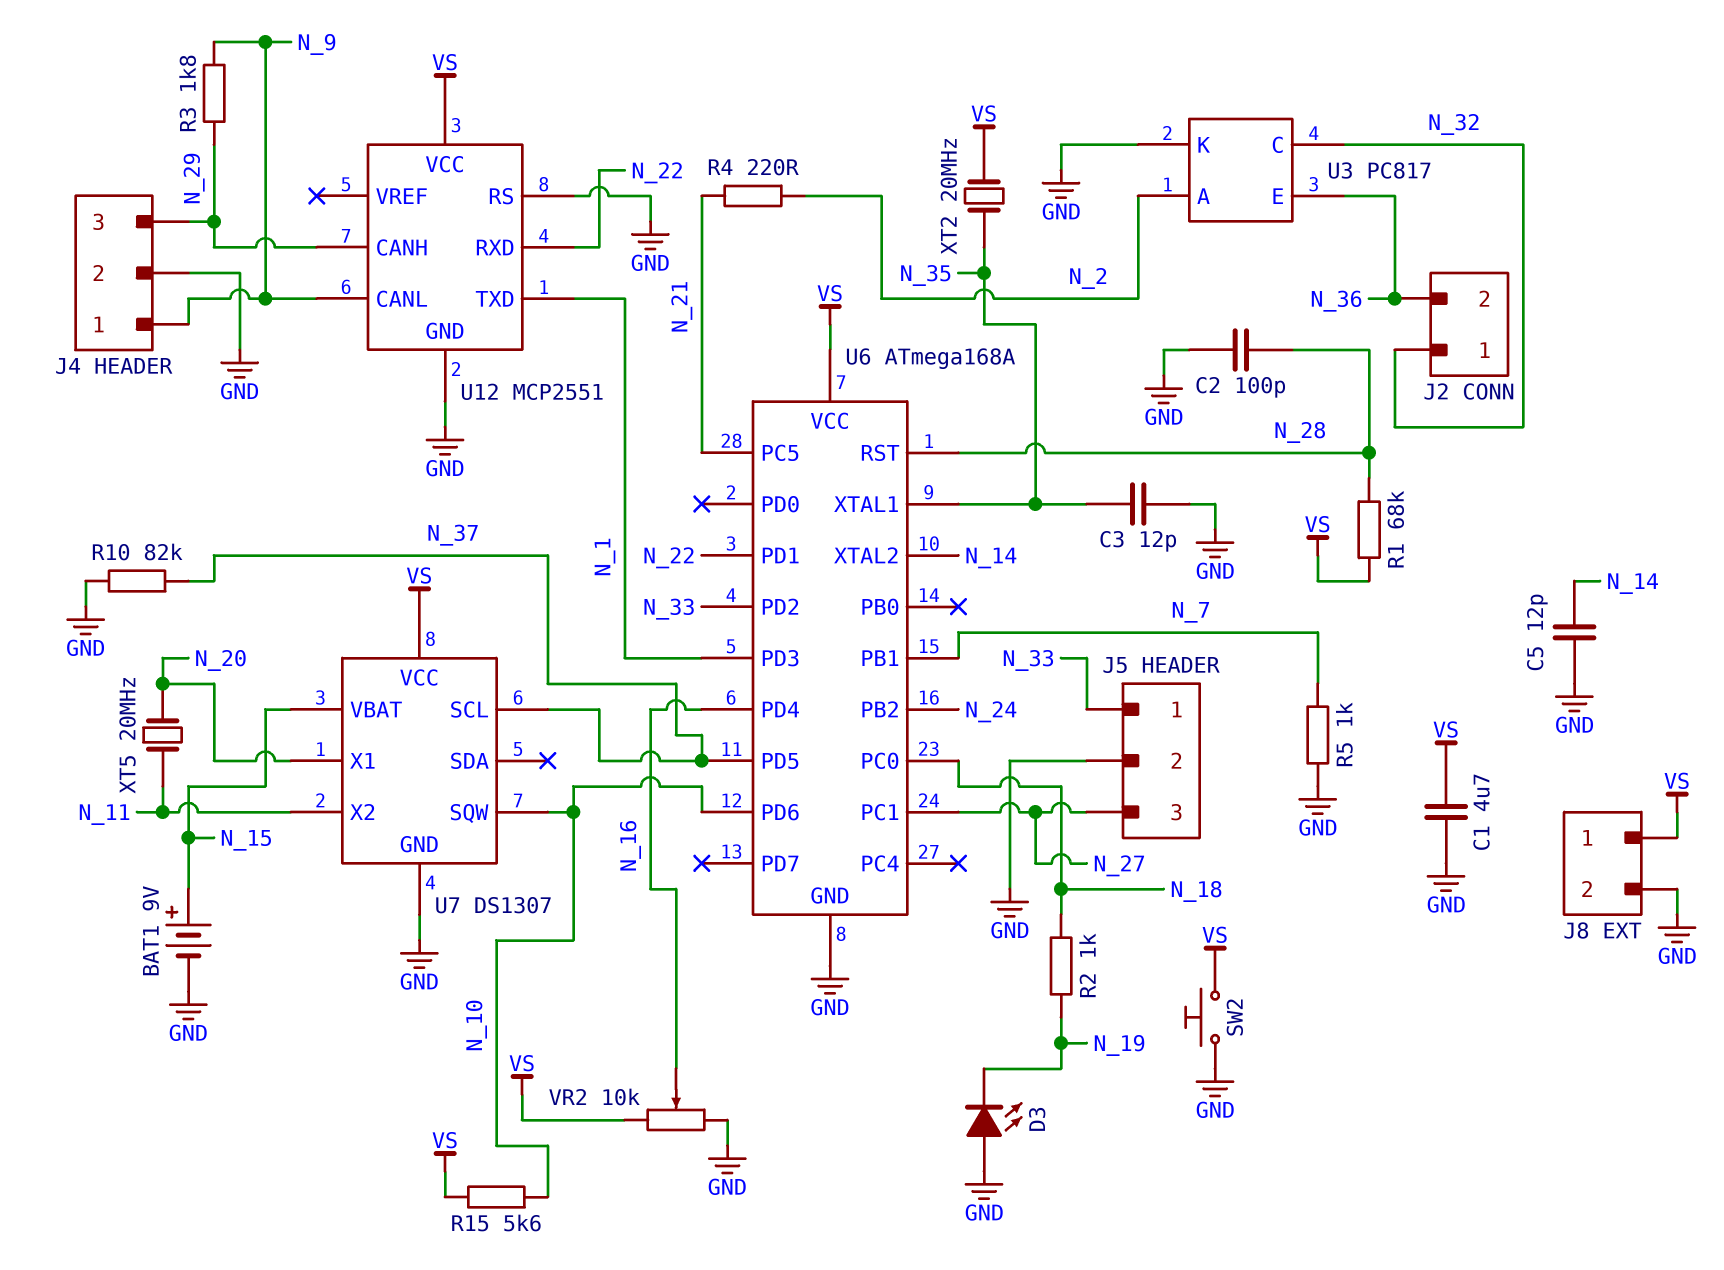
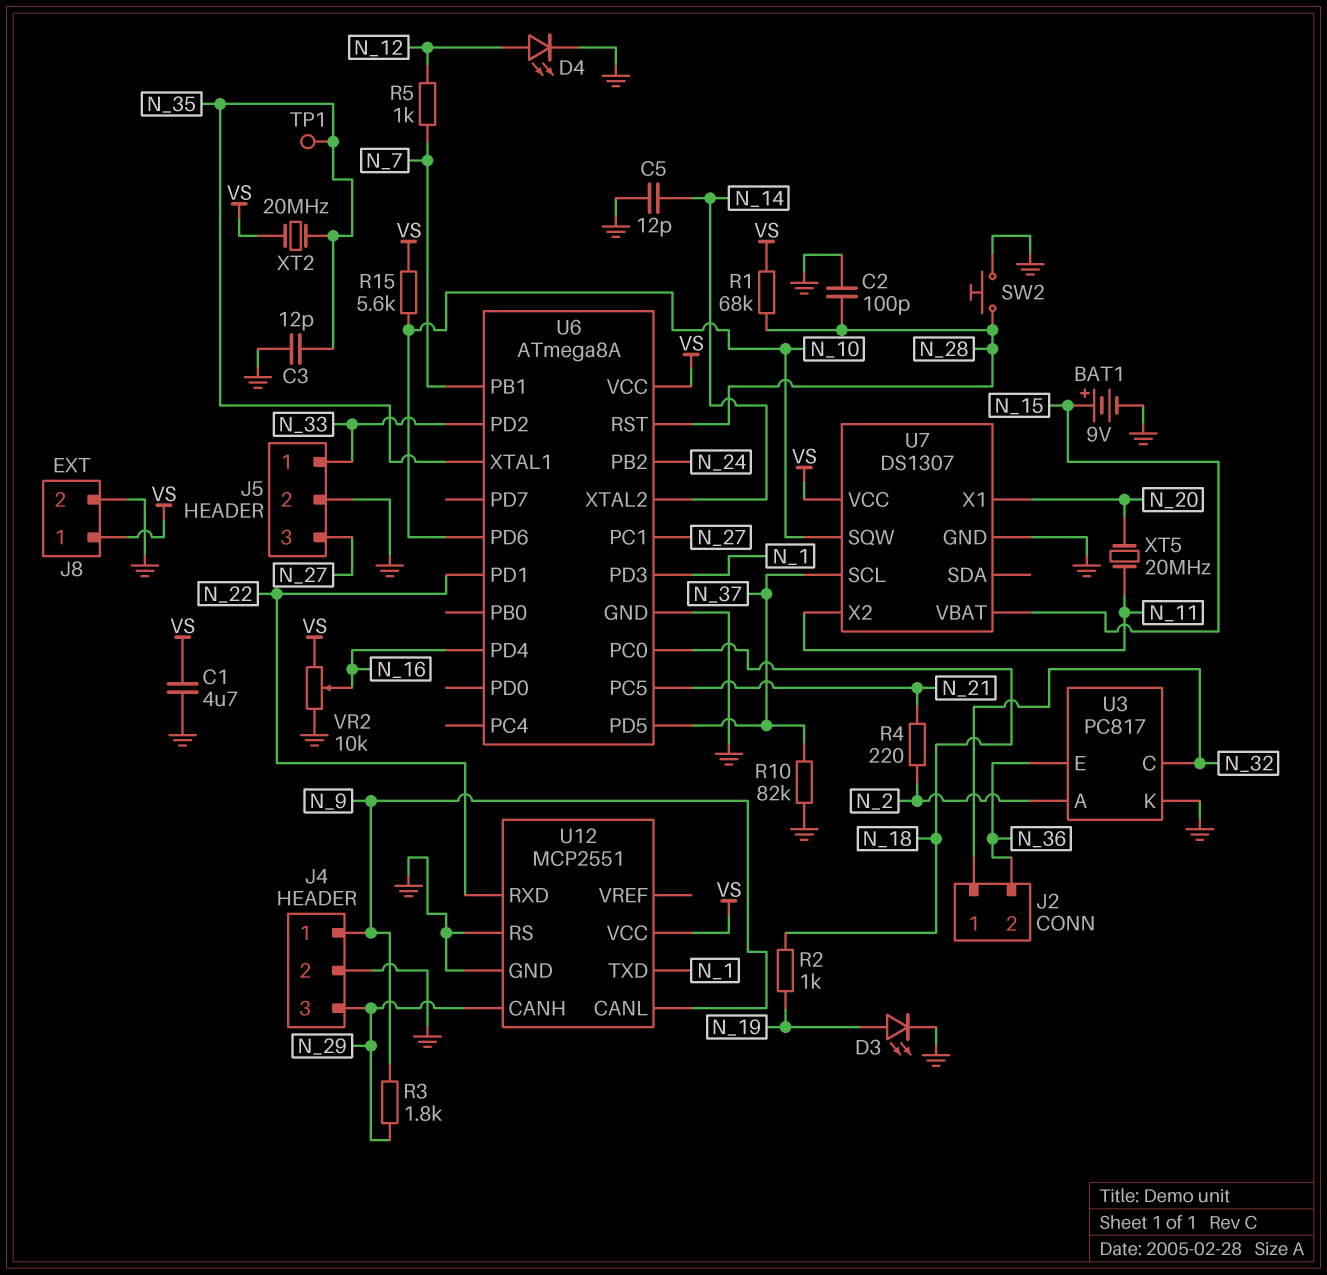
D3: LED (A GND, K N_19) -> LED (A N_19, K GND)
D4: none -> LED (A N_12, K GND)
R5: 1k (GND, N_7) -> 1k (N_7, N_12)
SW2: button (GND, VS) -> button (GND, N_28)
TP1: none -> test point (N_35)
U6: ATmega168A -> ATmega8A

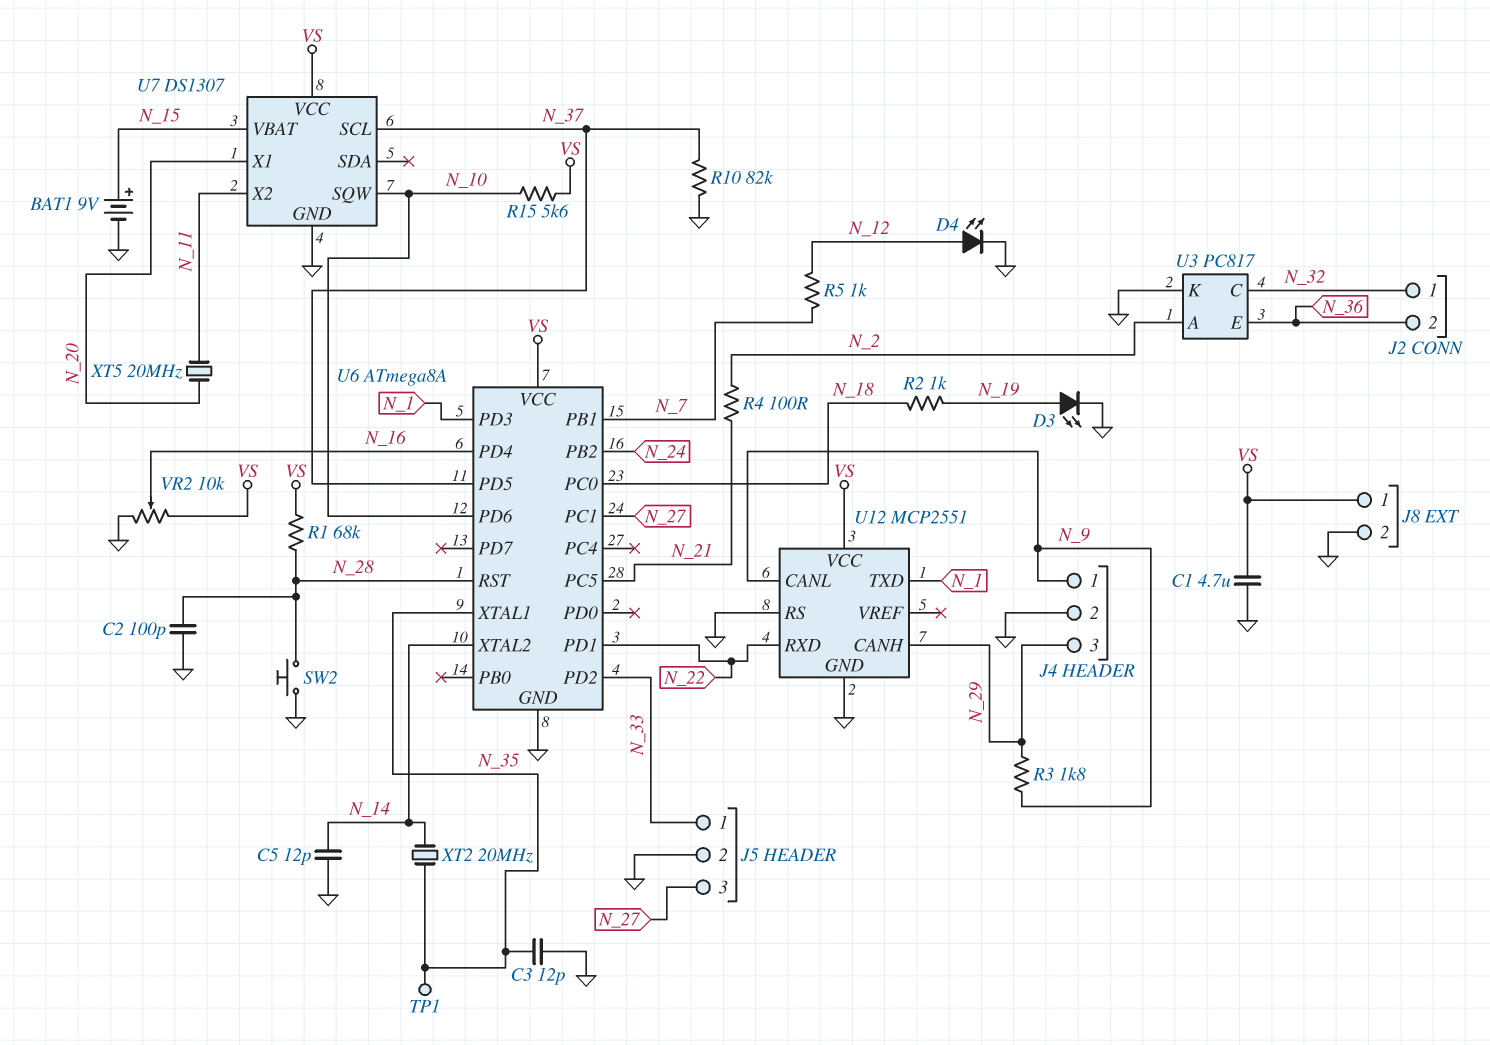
R4: 220 (N_2, N_21) -> 100 (N_2, N_21)
XT2: 20MHz (N_35, VS) -> 20MHz (N_14, N_35)

